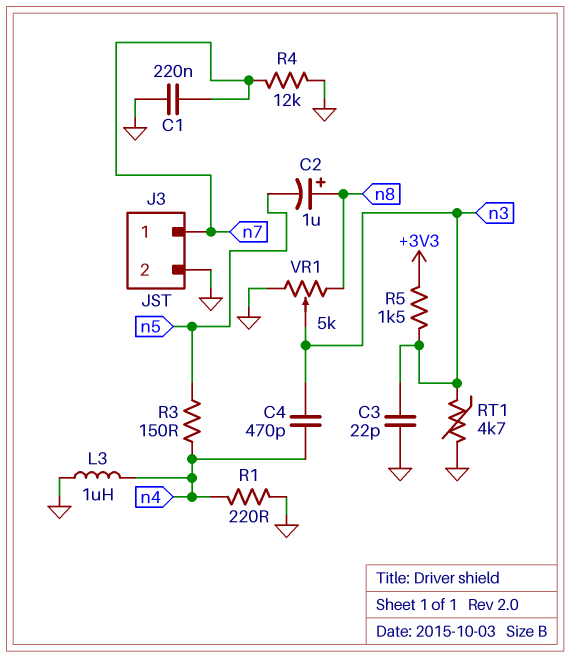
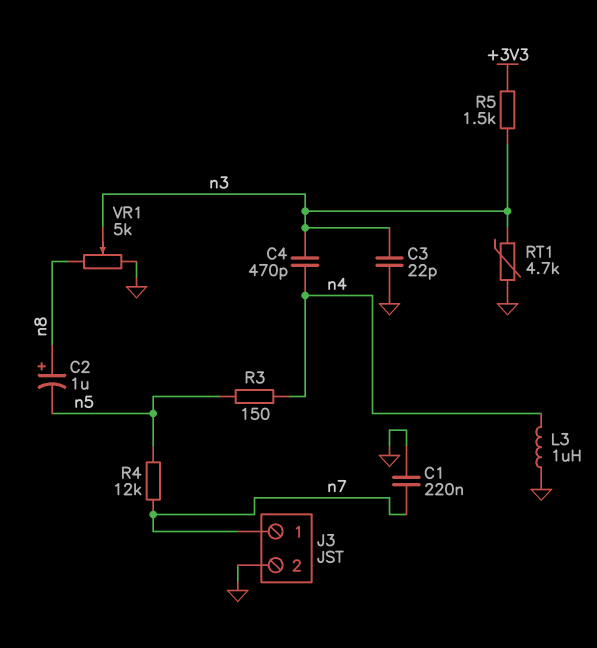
R1: 220 (GND, n4) -> none
R4: 12k (GND, n7) -> 12k (n5, n7)

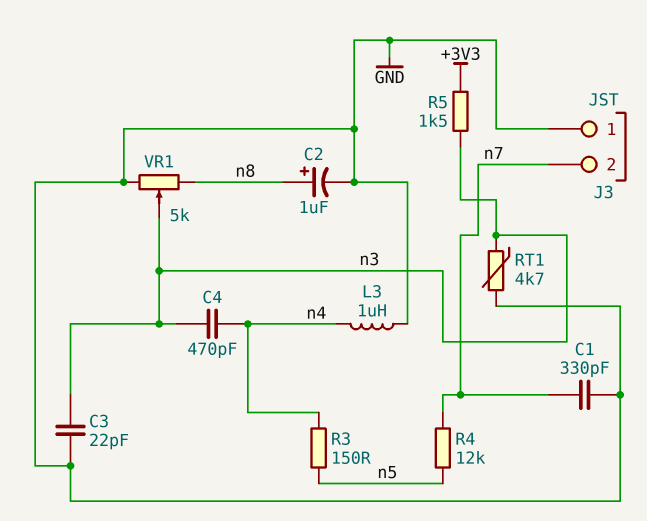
C1: 220nF (GND, n7) -> 330pF (GND, n7)
C2: 1uF (plus n8, minus n5) -> 1uF (plus n8, minus GND)
J3 pin 1: n7 -> GND
J3 pin 2: GND -> n7

